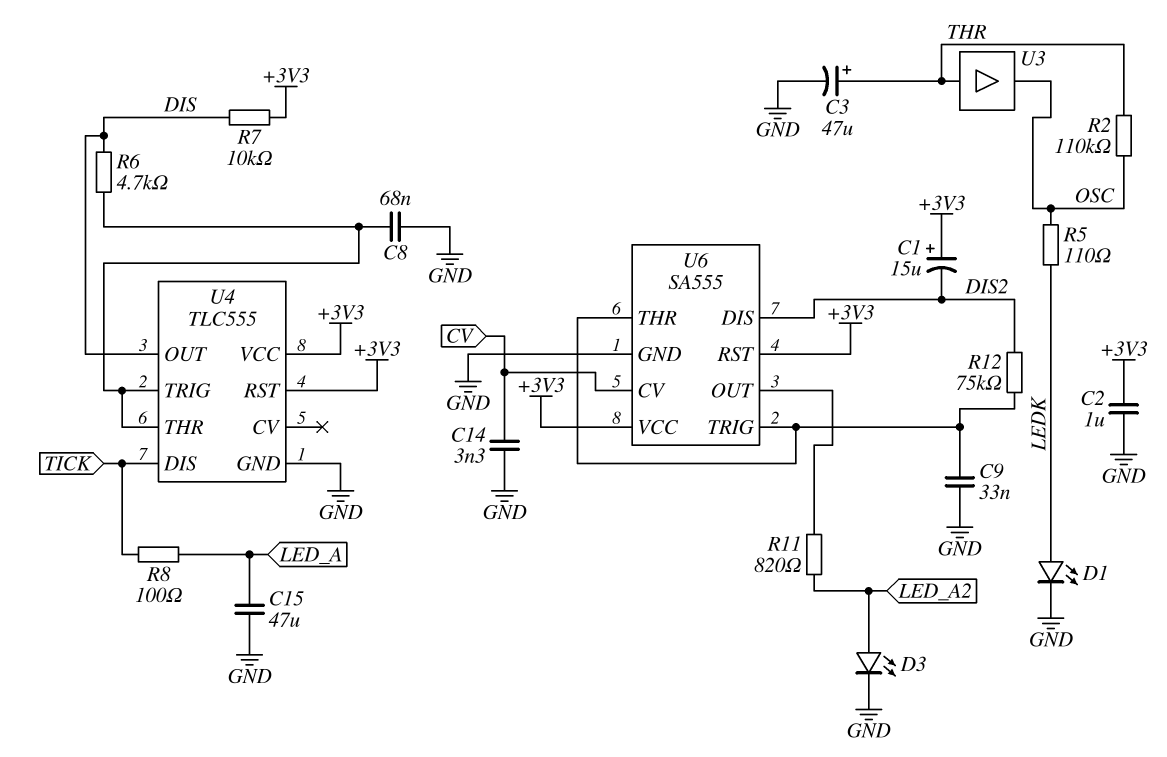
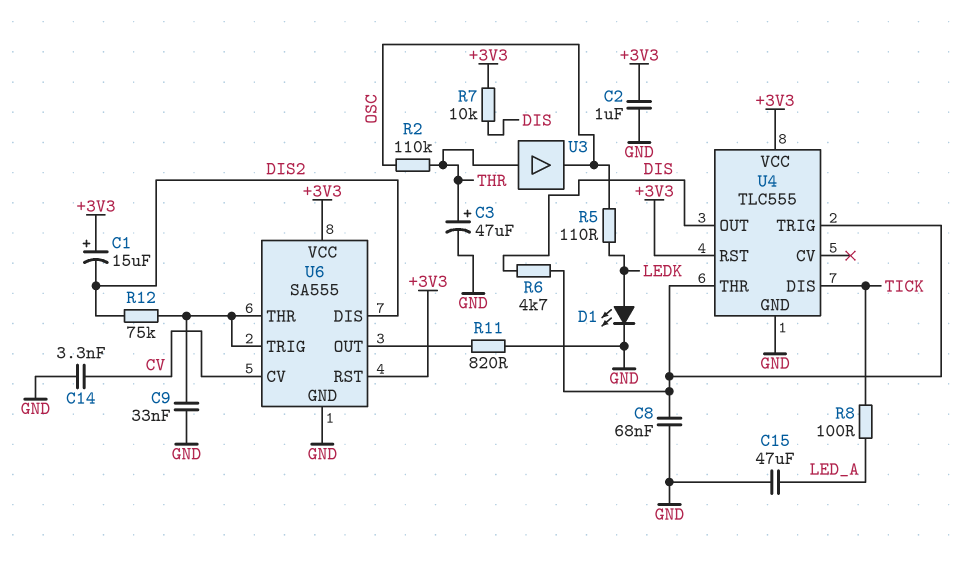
D3: LED (A LED_A2, K GND) -> none
R11: 820 (LED_A2, U6/OUT) -> 820 (GND, U6/OUT)

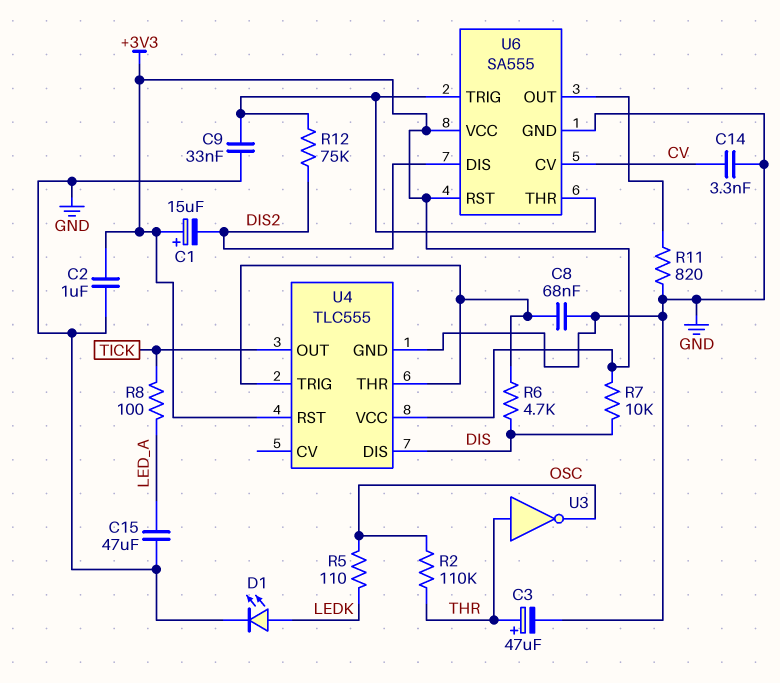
U3: buffer (in THR, out OSC) -> NOT (in THR, out OSC)
U4 pin DIS: TICK -> DIS
U4 pin OUT: DIS -> TICK

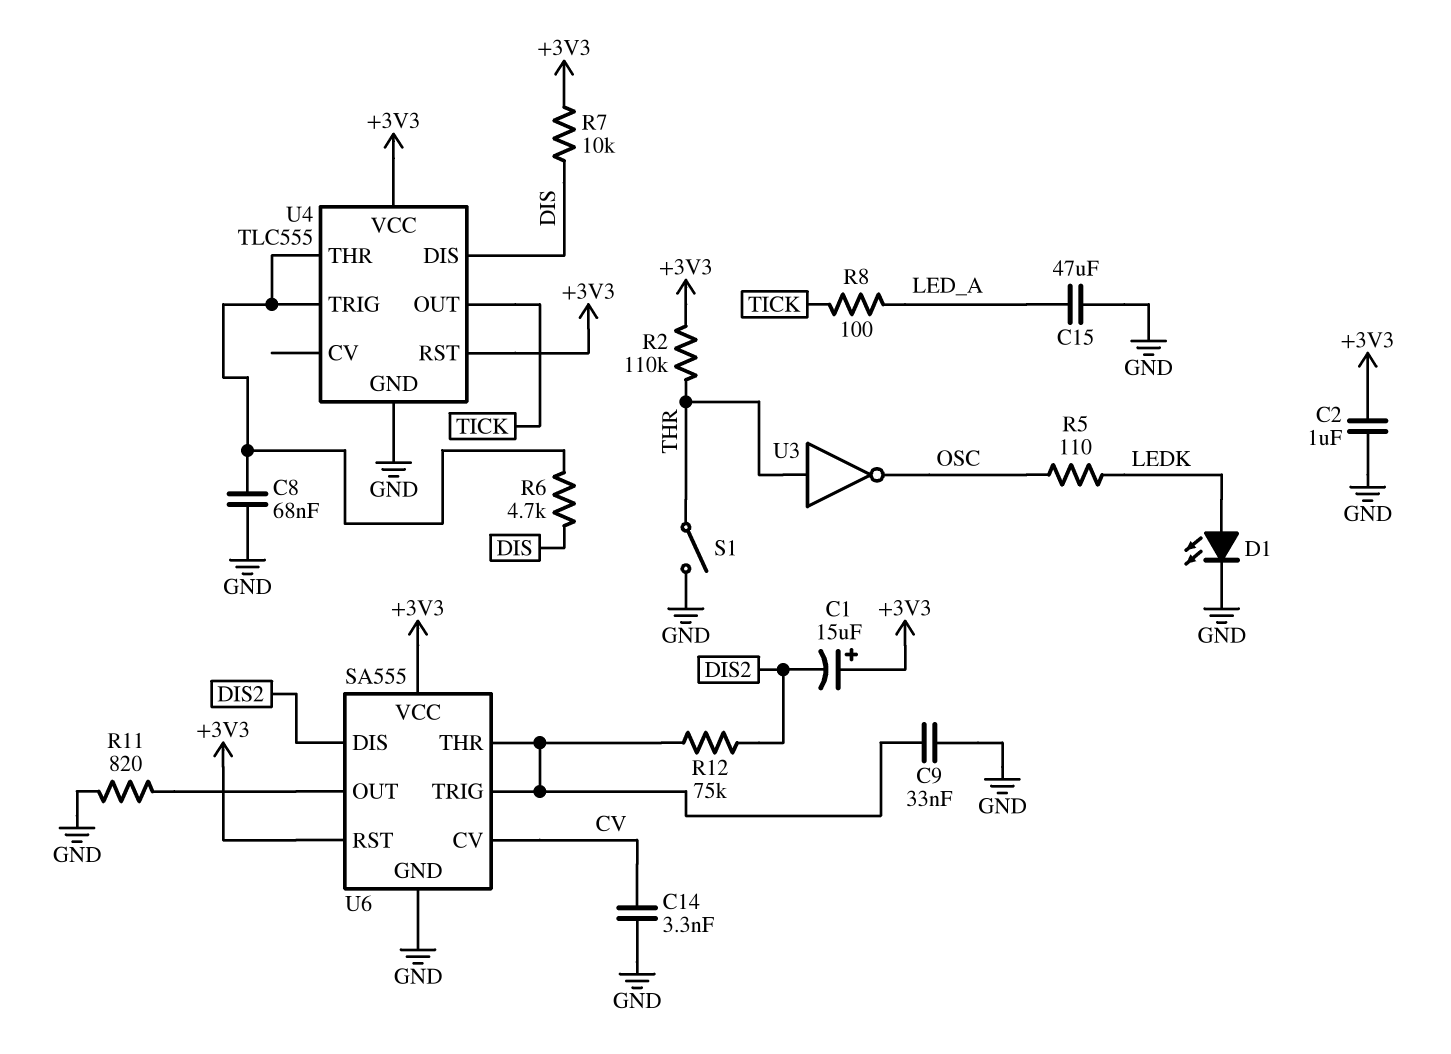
C3: 47uF (plus THR, minus GND) -> none
R2: 110k (OSC, THR) -> 110k (+3V3, THR)
S1: none -> switch (GND, THR)

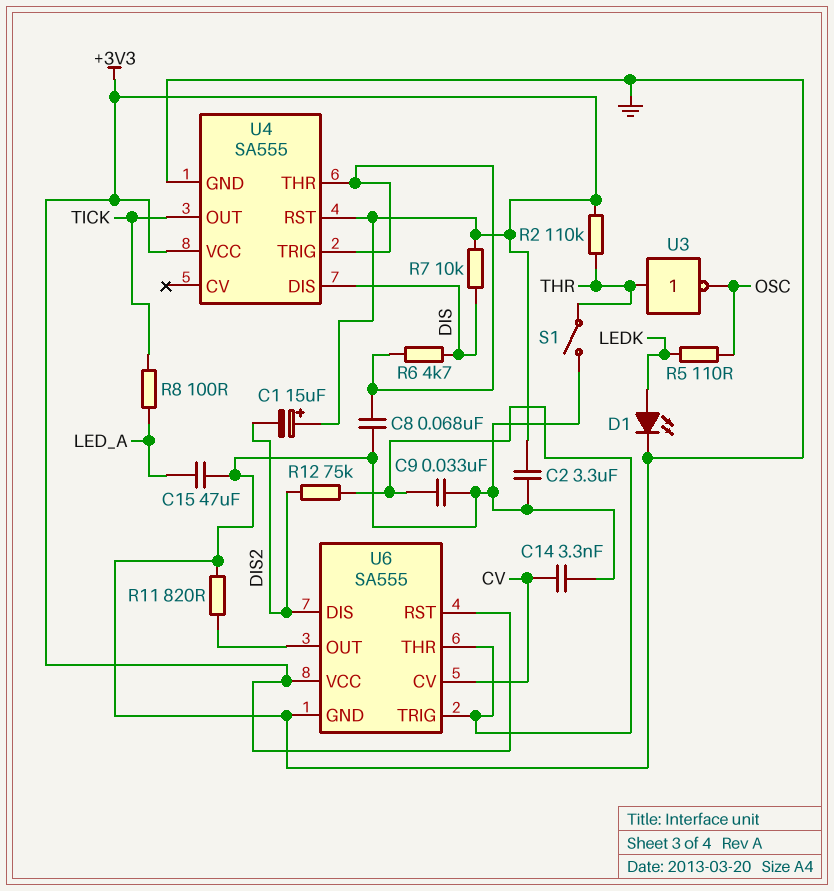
C2: 1uF (+3V3, GND) -> 3.3uF (+3V3, GND)
U4: TLC555 -> SA555

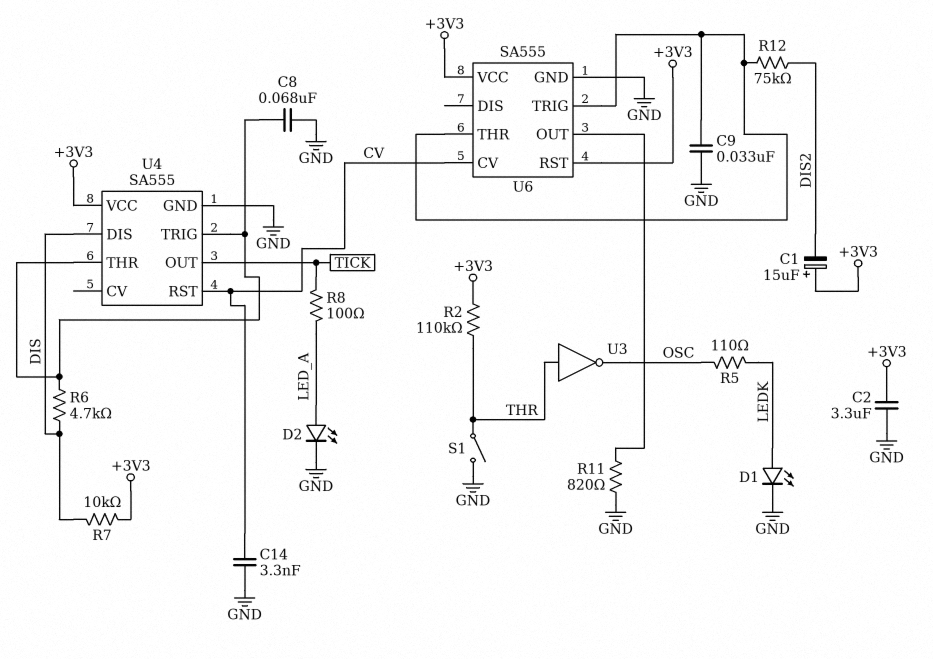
C15: 47uF (GND, LED_A) -> none
D2: none -> LED (A LED_A, K GND)
U4 pin RST: +3V3 -> CV
U6 pin DIS: DIS2 -> none

